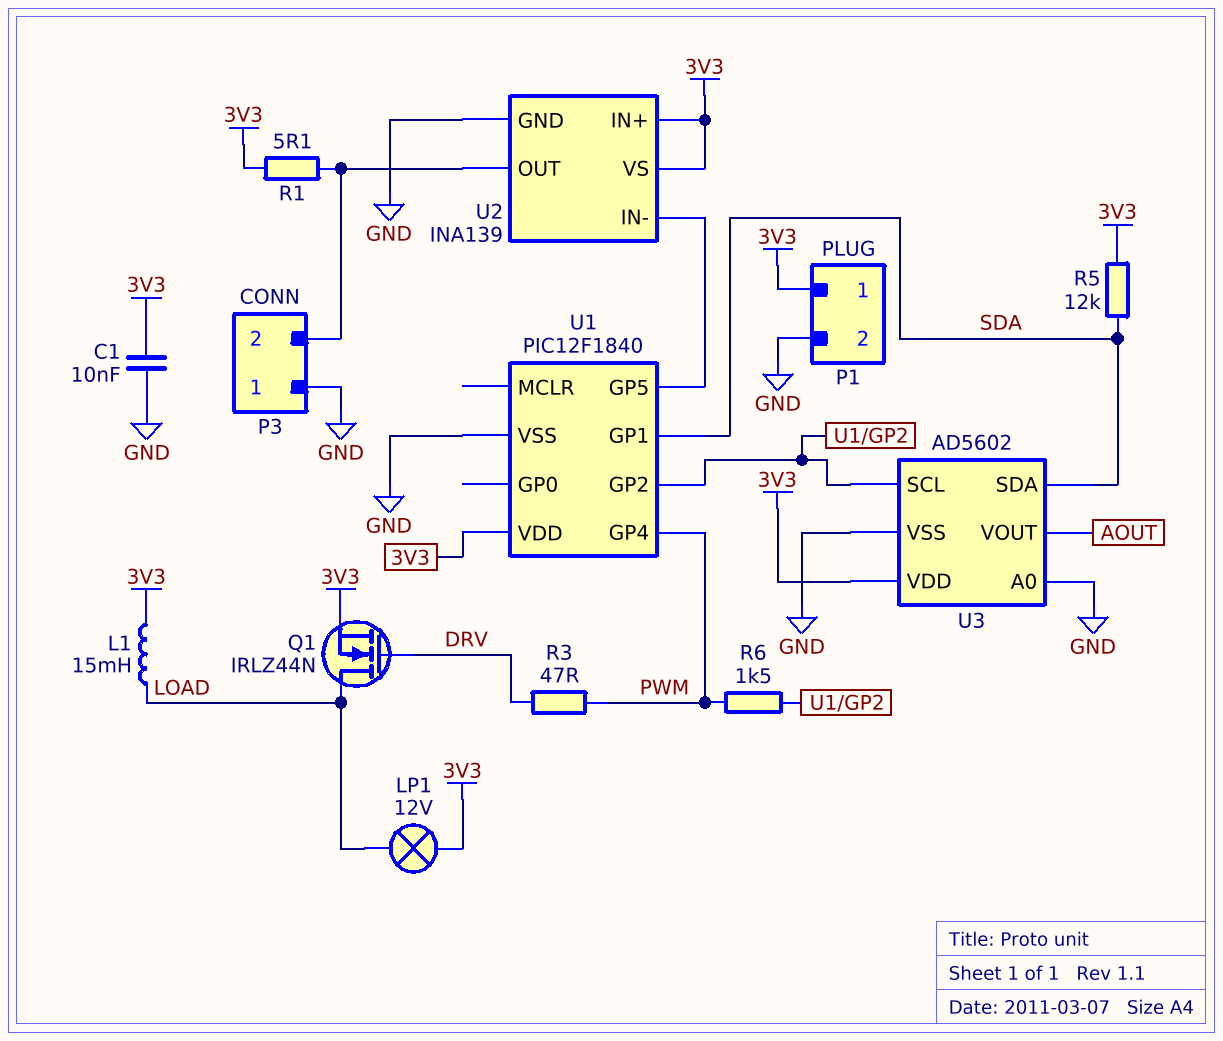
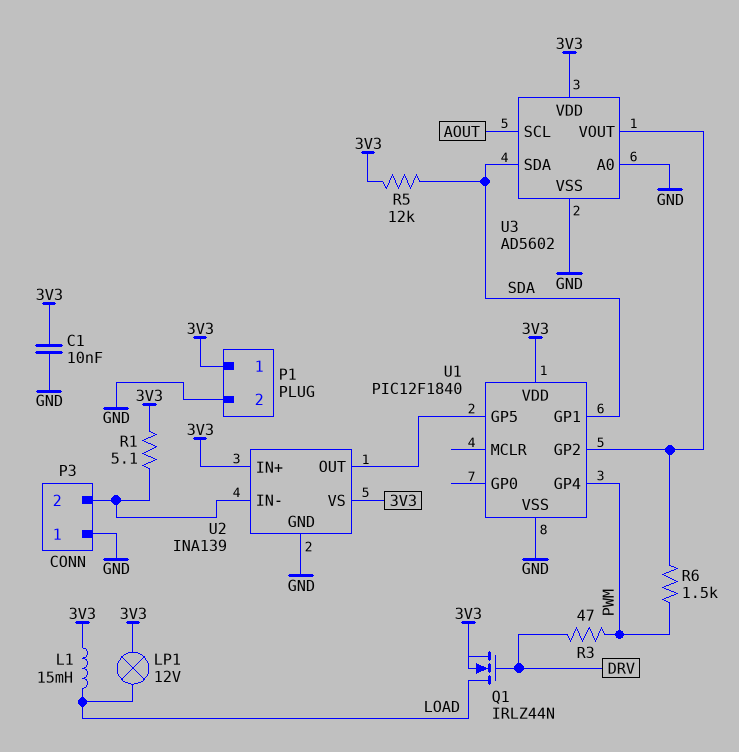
U2 pin IN-: U1/GP5 -> P3/2
U2 pin OUT: P3/2 -> U1/GP5
U3 pin SCL: U1/GP2 -> AOUT
U3 pin VOUT: AOUT -> U1/GP2

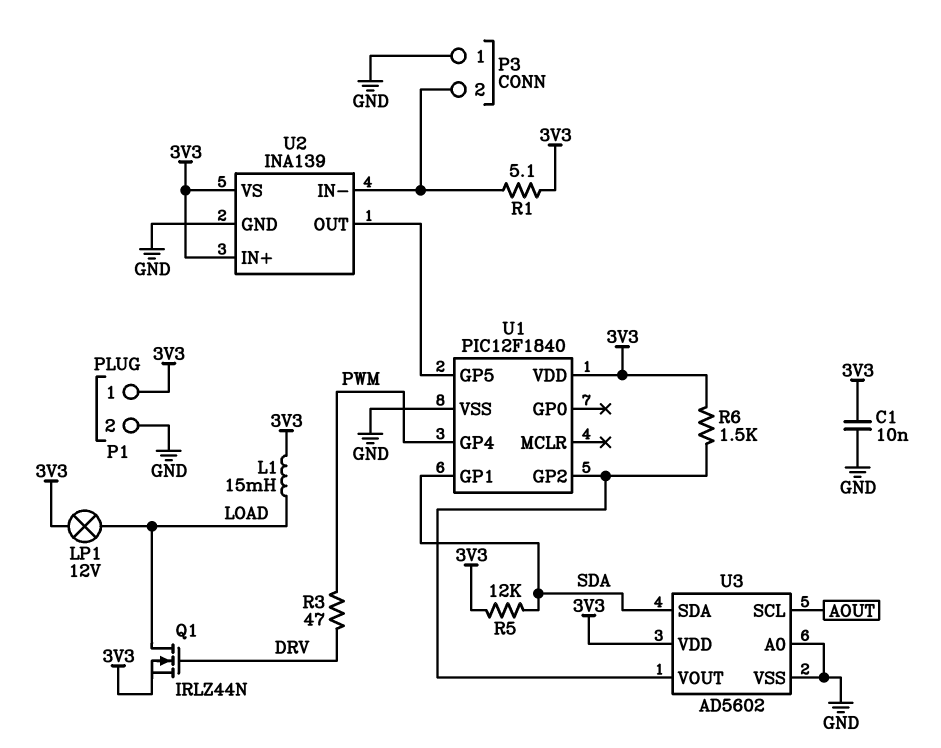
R6: 1.5k (PWM, U1/GP2) -> 1.5k (3V3, U1/GP2)

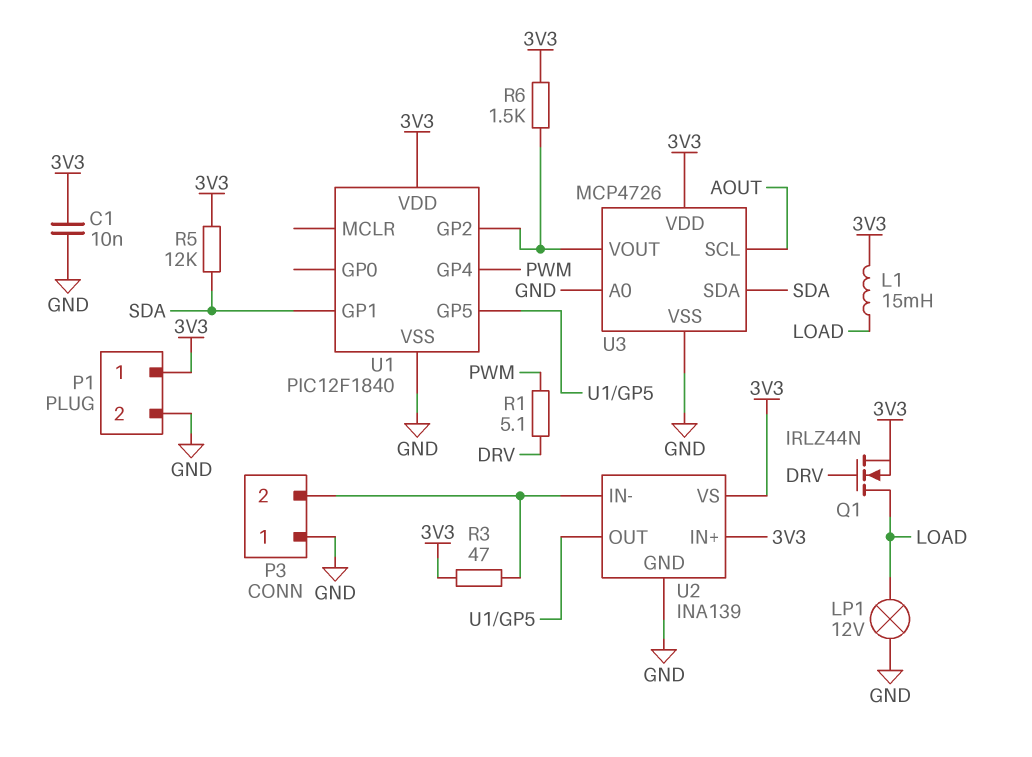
LP1: lamp 12V (3V3, LOAD) -> lamp 12V (GND, LOAD)
R1: 5.1 (3V3, P3/2) -> 5.1 (DRV, PWM)
R3: 47 (DRV, PWM) -> 47 (3V3, P3/2)
U3: AD5602 -> MCP4726

